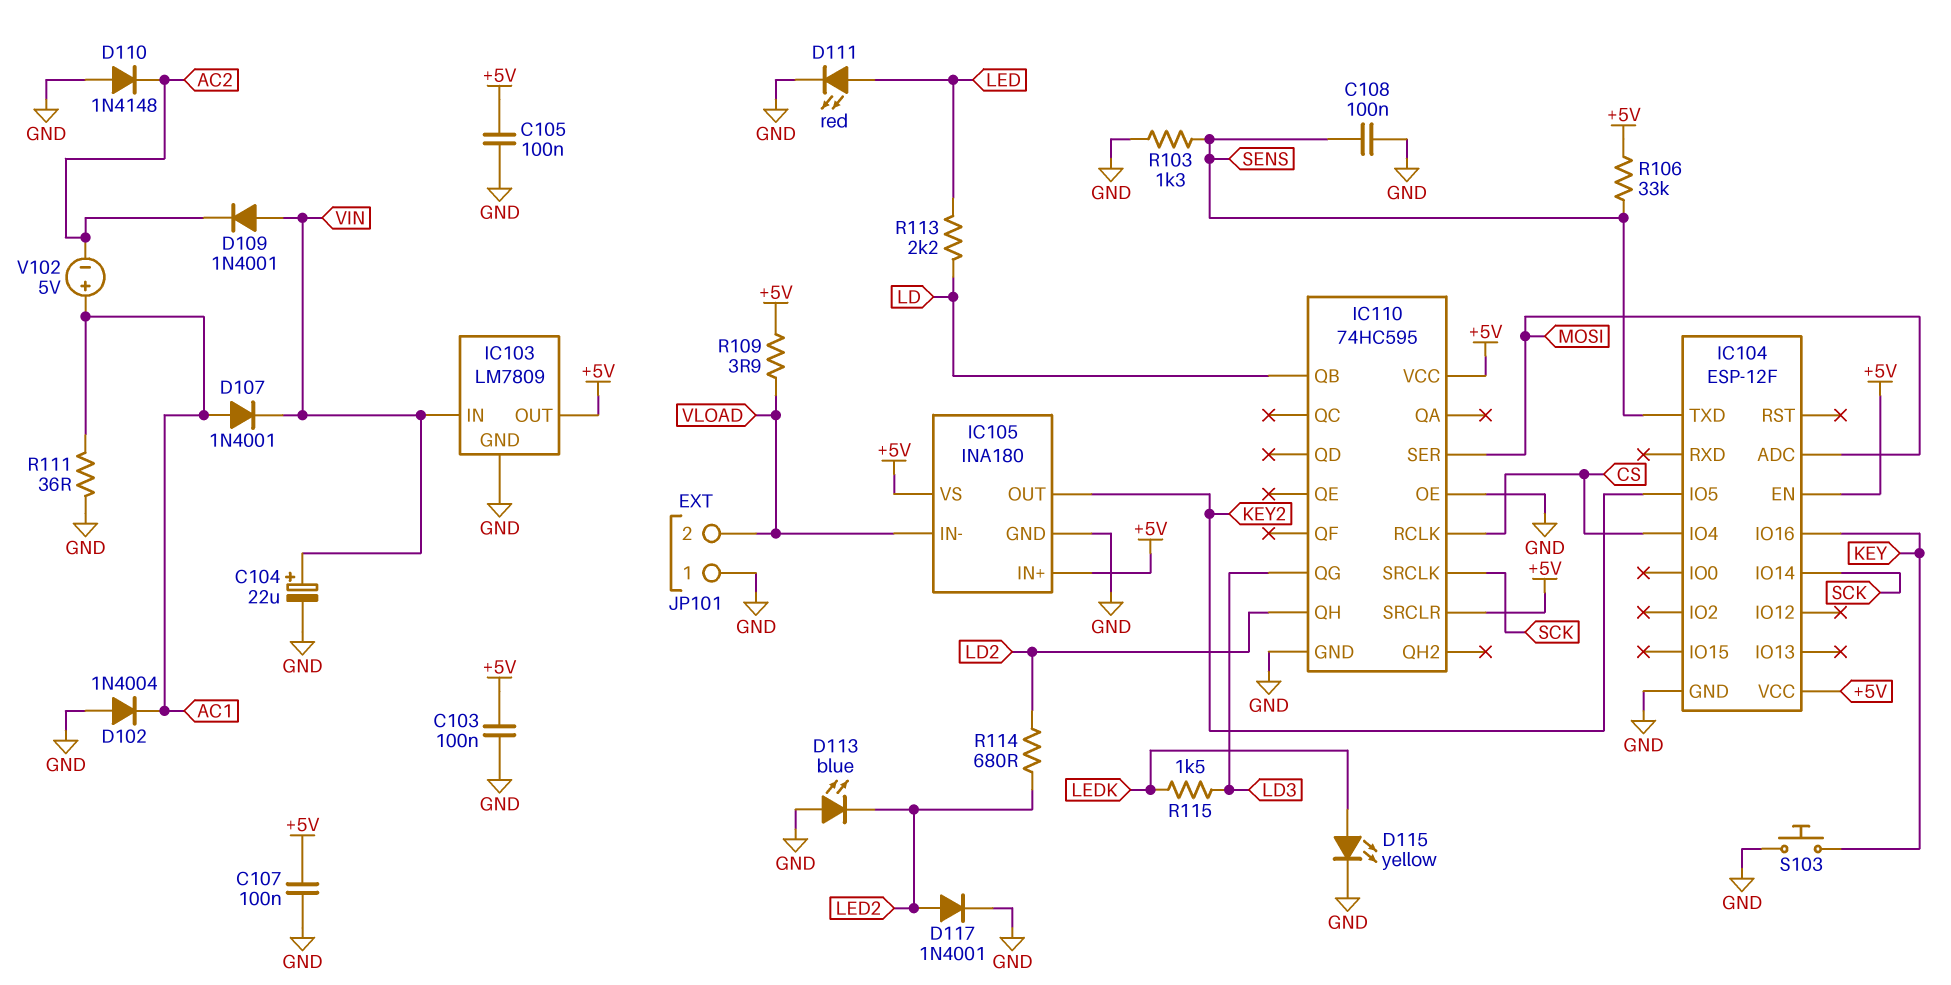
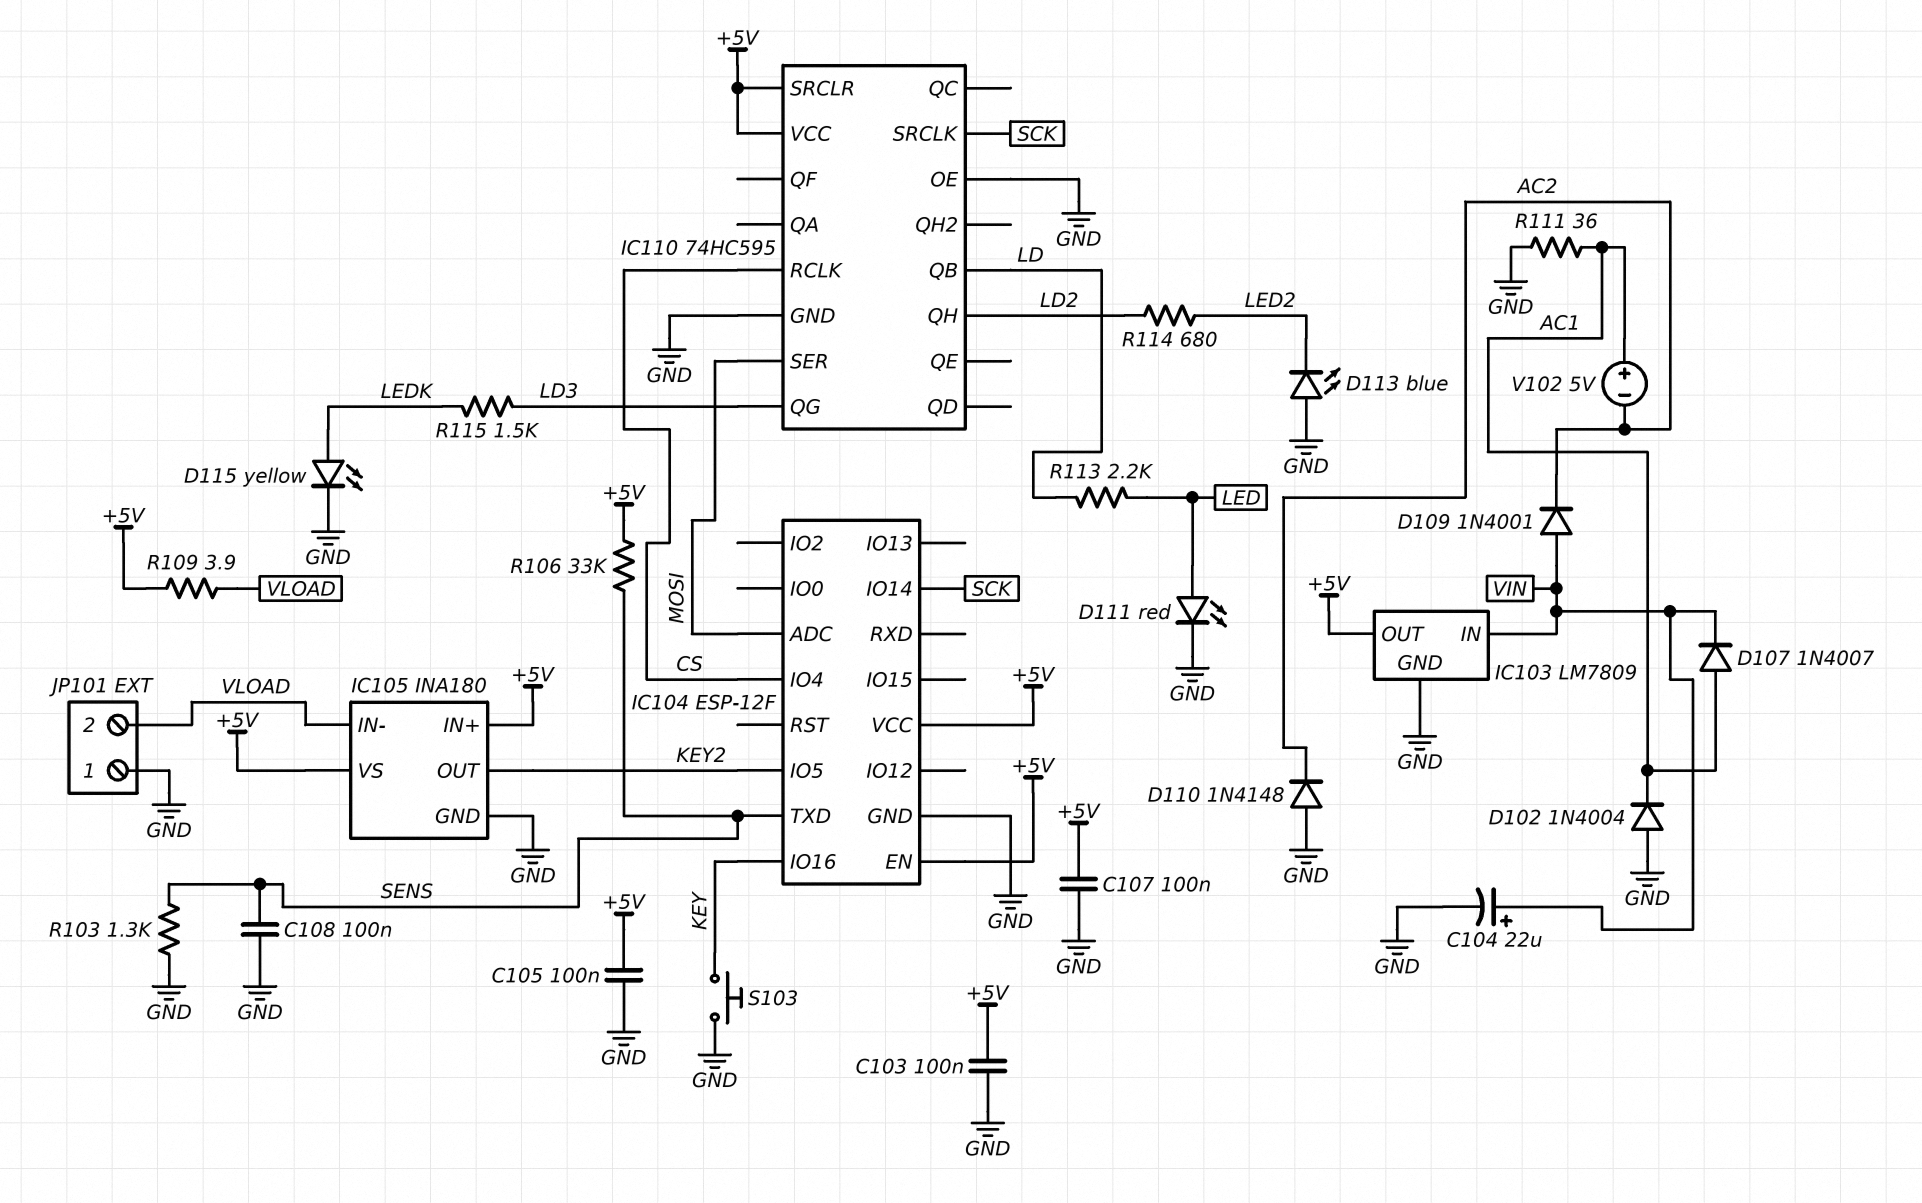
D107: diode 1N4001 (A AC1, K VIN) -> diode 1N4007 (A AC1, K VIN)
D117: diode 1N4001 (A LED2, K GND) -> none

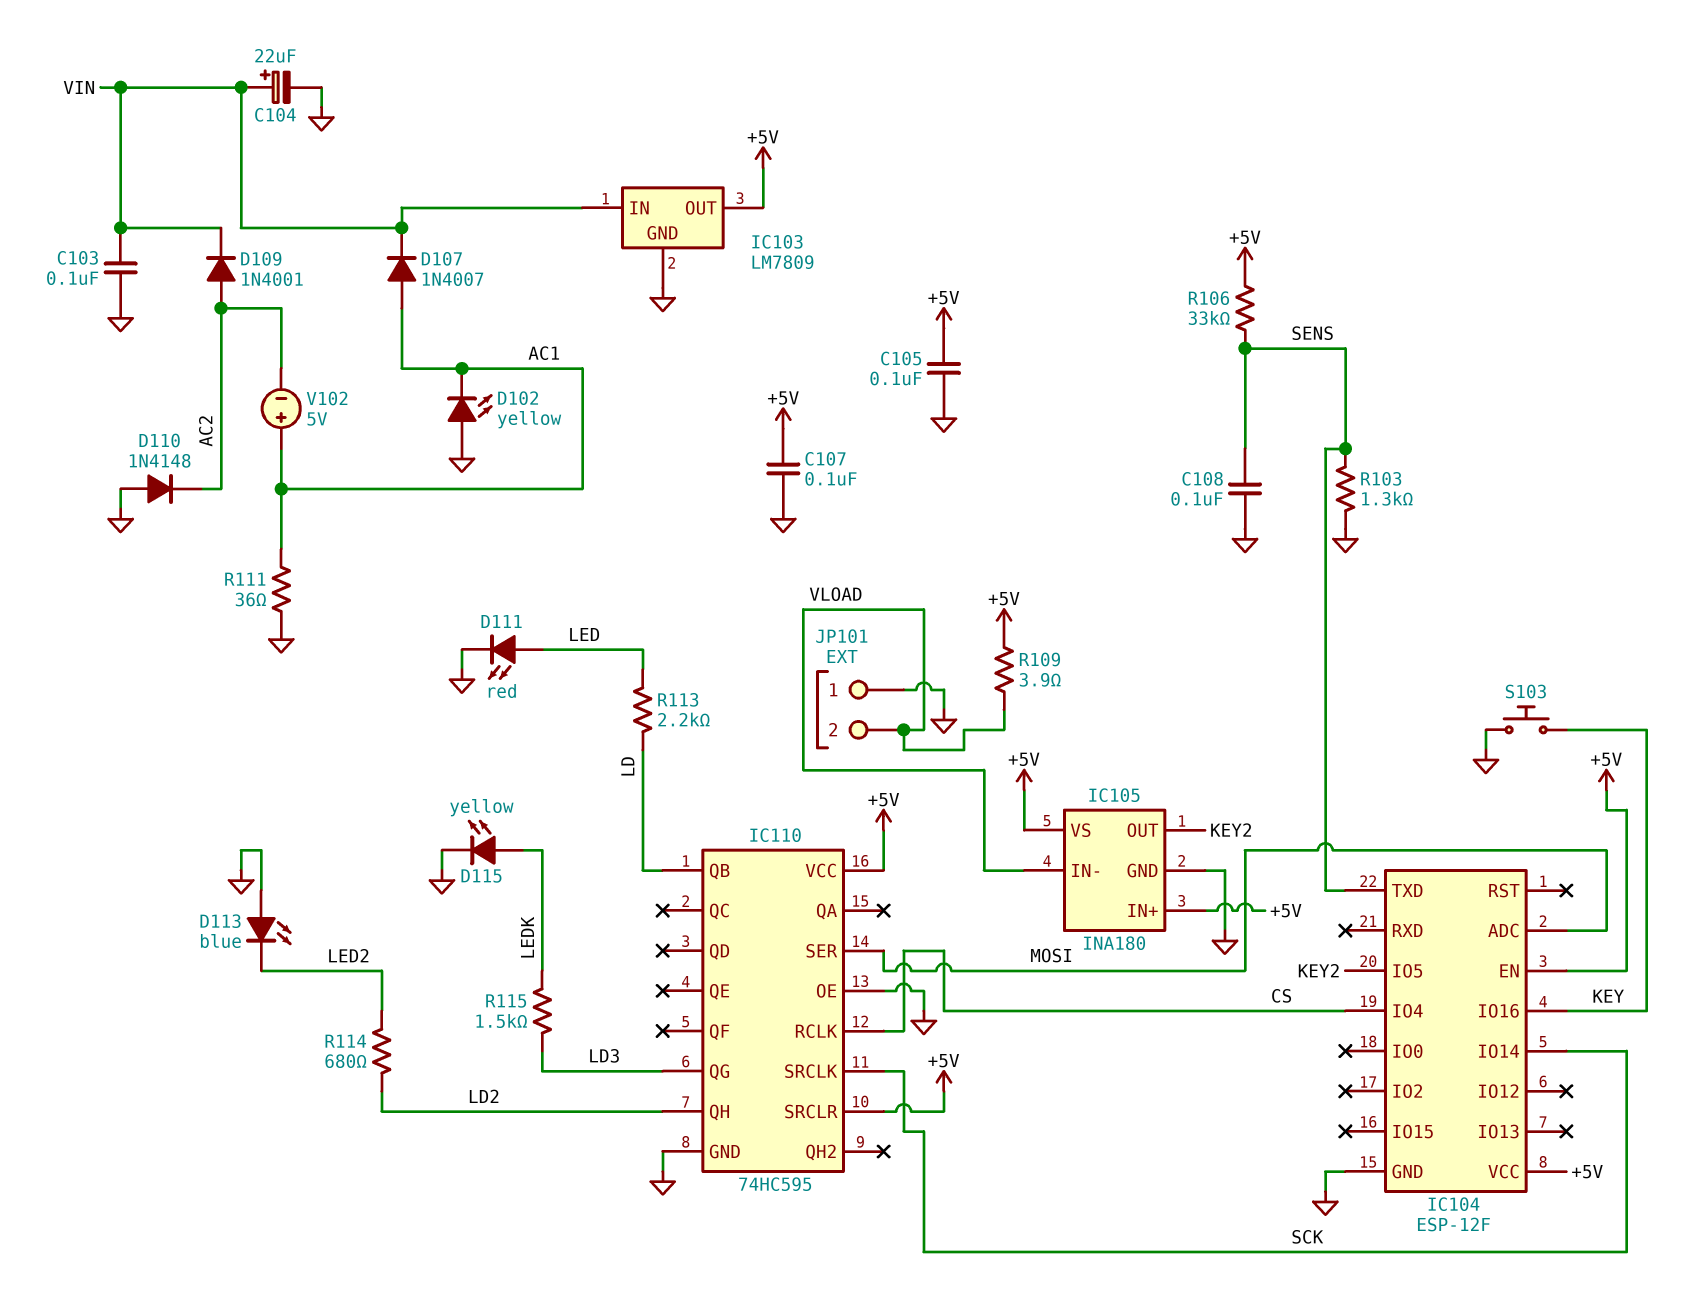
C103: 100nF (+5V, GND) -> 100nF (GND, VIN)
D102: diode 1N4004 (A GND, K AC1) -> LED yellow (A GND, K AC1)
D109: diode 1N4001 (A VIN, K AC2) -> diode 1N4001 (A AC2, K VIN)

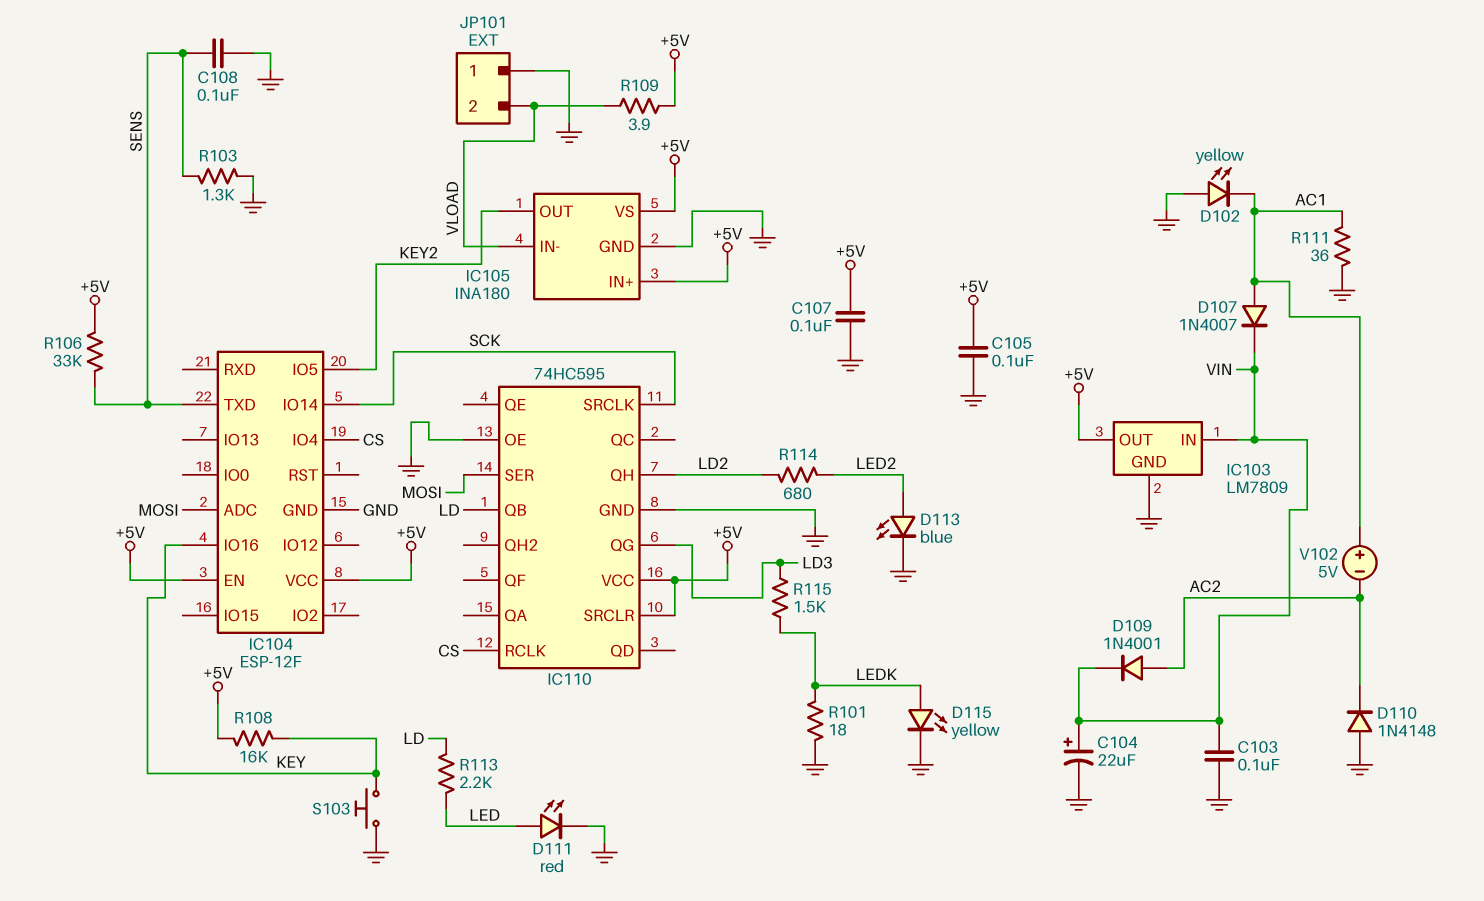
D113: LED blue (A GND, K LED2) -> LED blue (A LED2, K GND)
R101: none -> 18 (GND, LEDK)
R108: none -> 16k (+5V, KEY)

